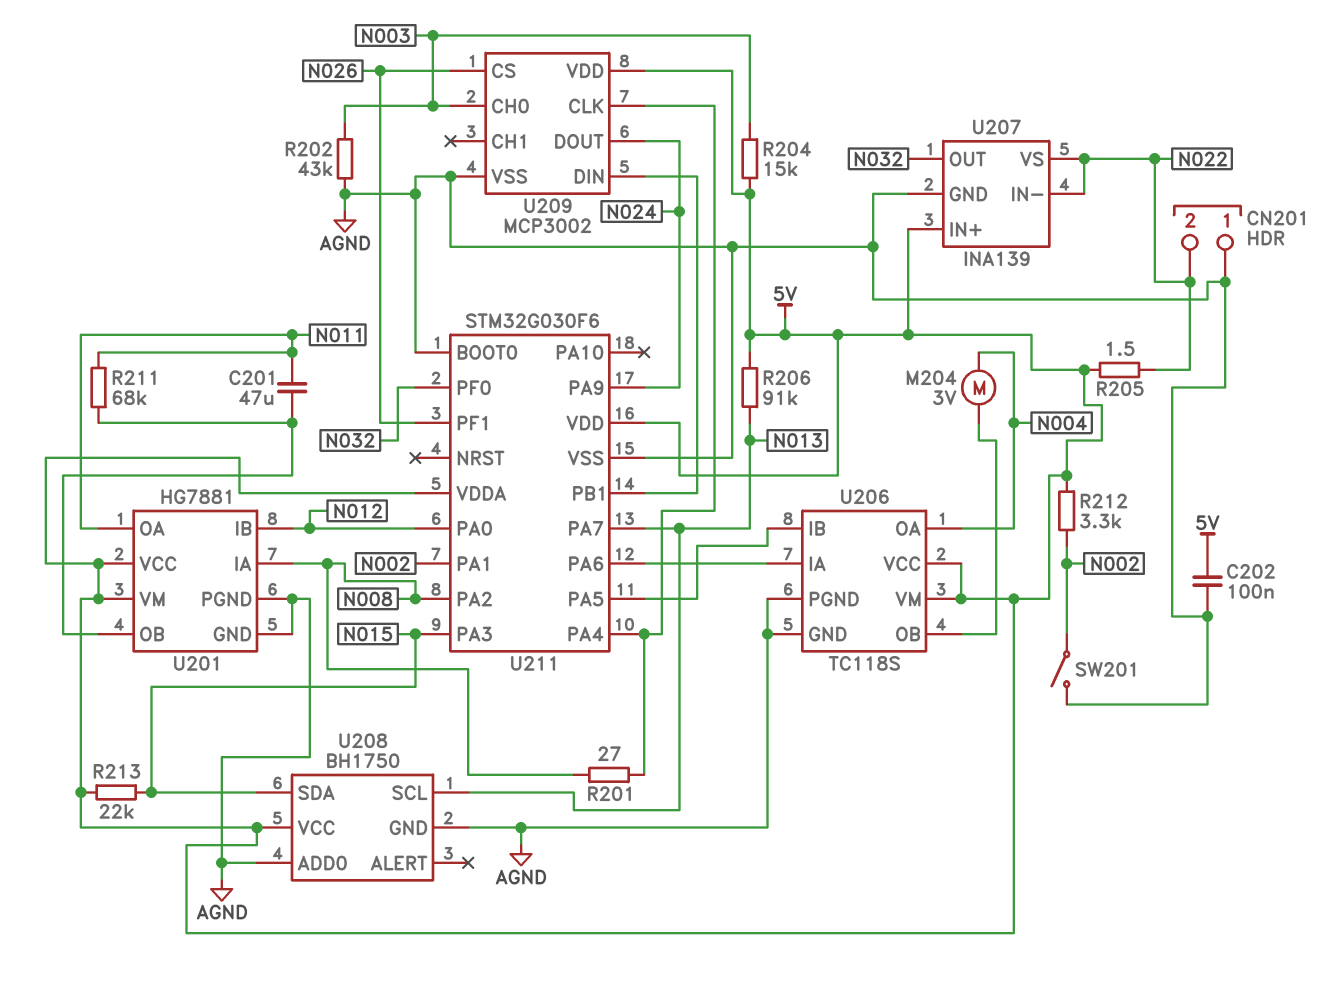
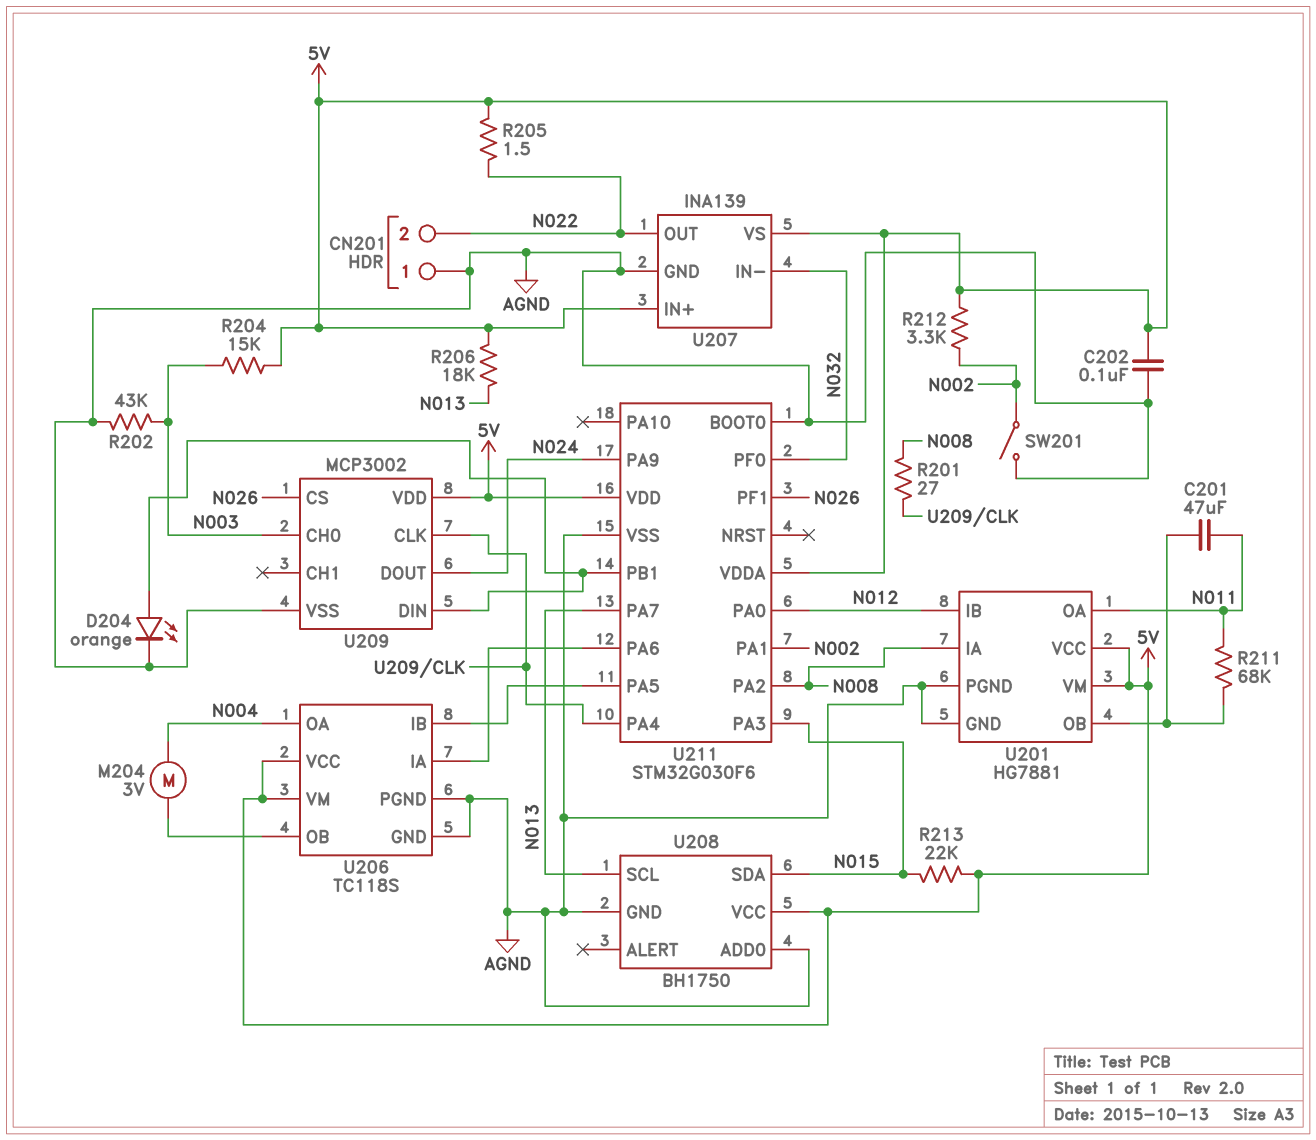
D204: none -> LED orange (A U209/DIN, K AGND)
R206: 91k (5V, N013) -> 18k (5V, N013)
U207 pin IN-: N022 -> N032
U207 pin OUT: N032 -> N022
U207 pin VS: N022 -> 5V

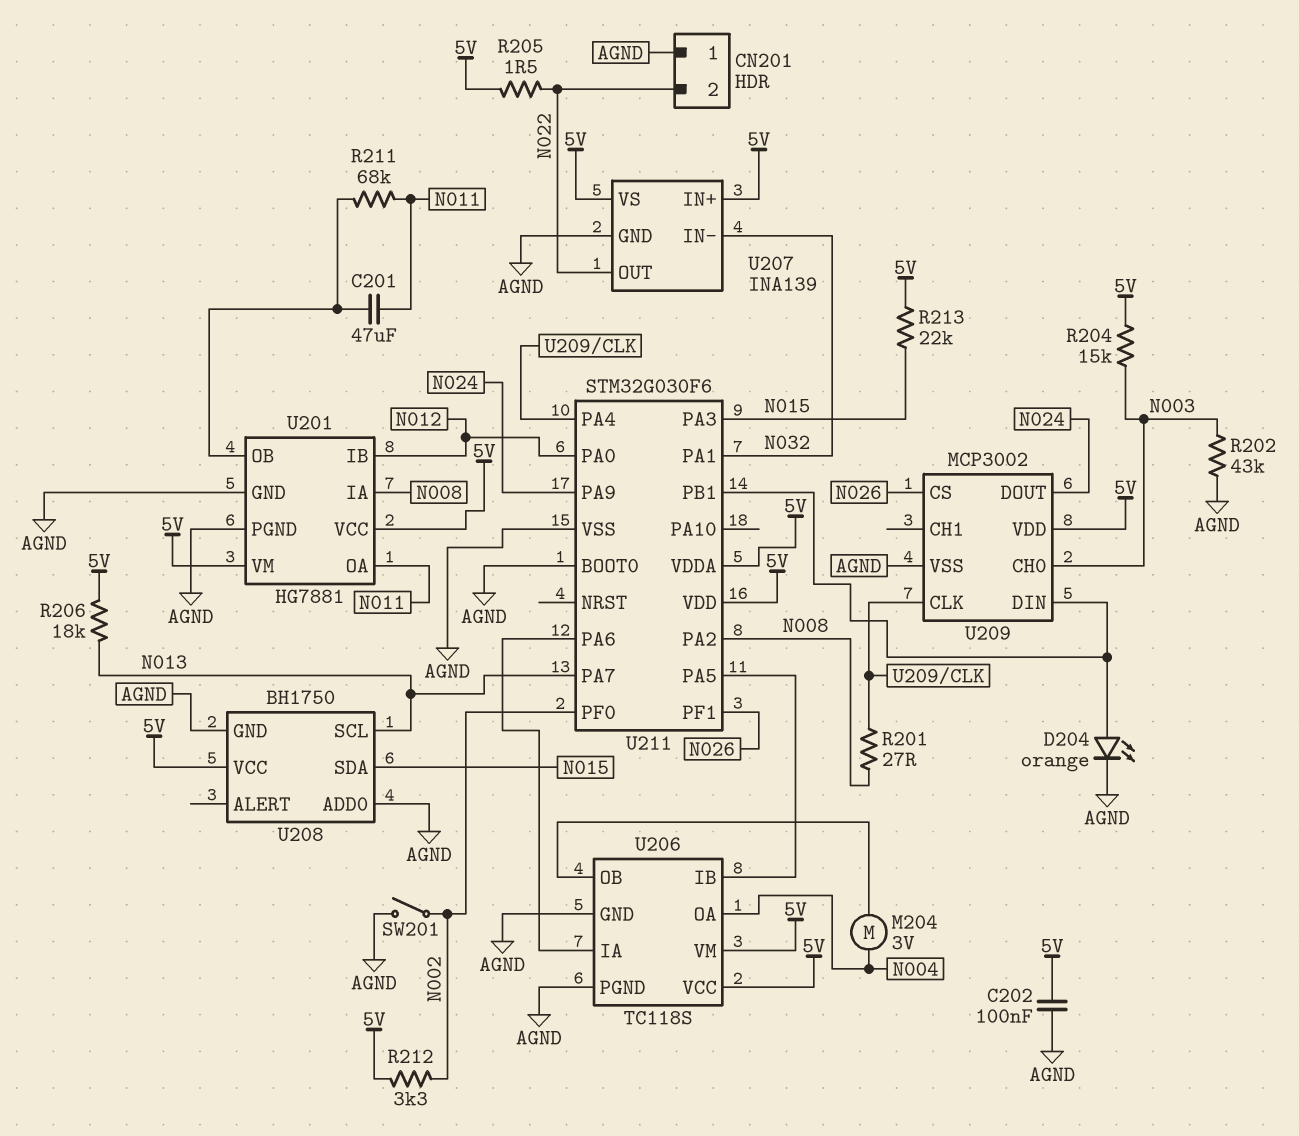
U211 pin PA1: N002 -> N032
U211 pin PF0: N032 -> N002

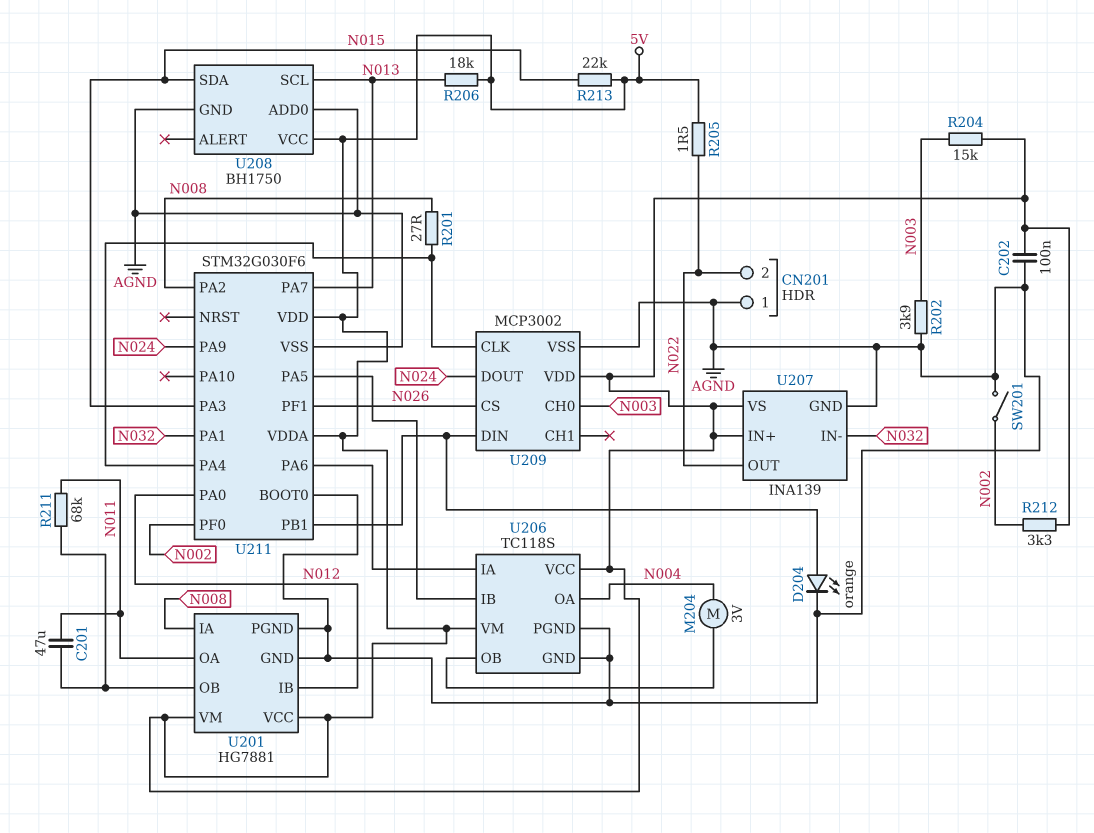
R202: 43k (AGND, N003) -> 3.9k (AGND, N003)

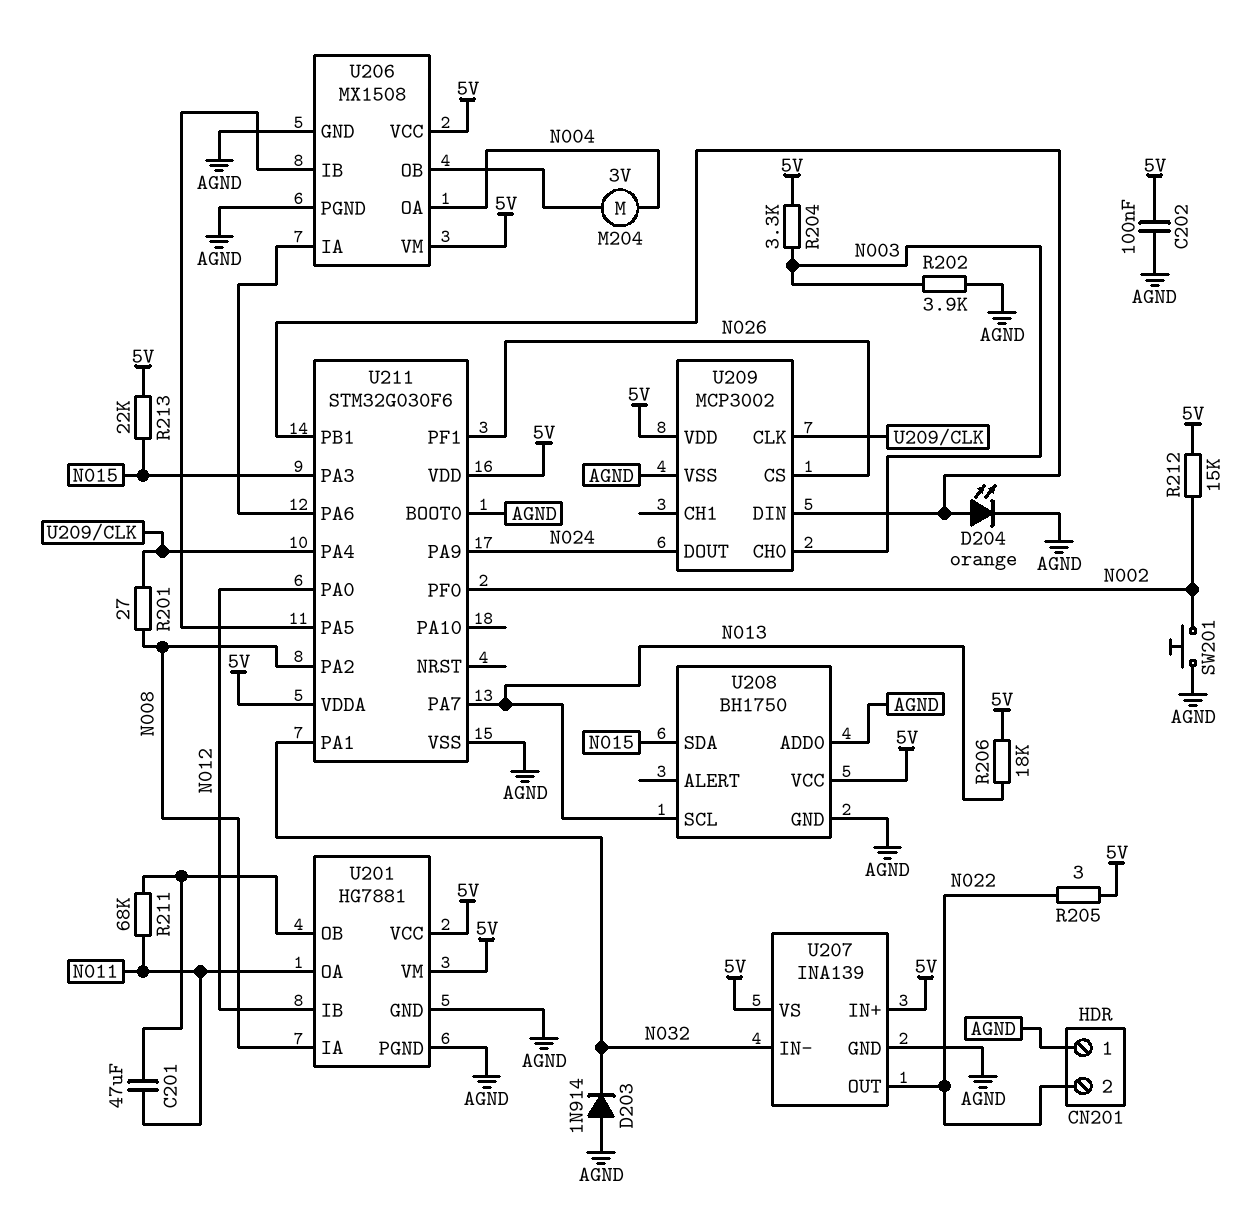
D203: none -> diode 1N914 (A AGND, K N032)
R204: 15k (5V, N003) -> 3.3k (5V, N003)
R205: 1.5 (5V, N022) -> 3 (5V, N022)
R212: 3.3k (5V, N002) -> 15k (5V, N002)
SW201: switch (AGND, N002) -> button (AGND, N002)
U206: TC118S -> MX1508

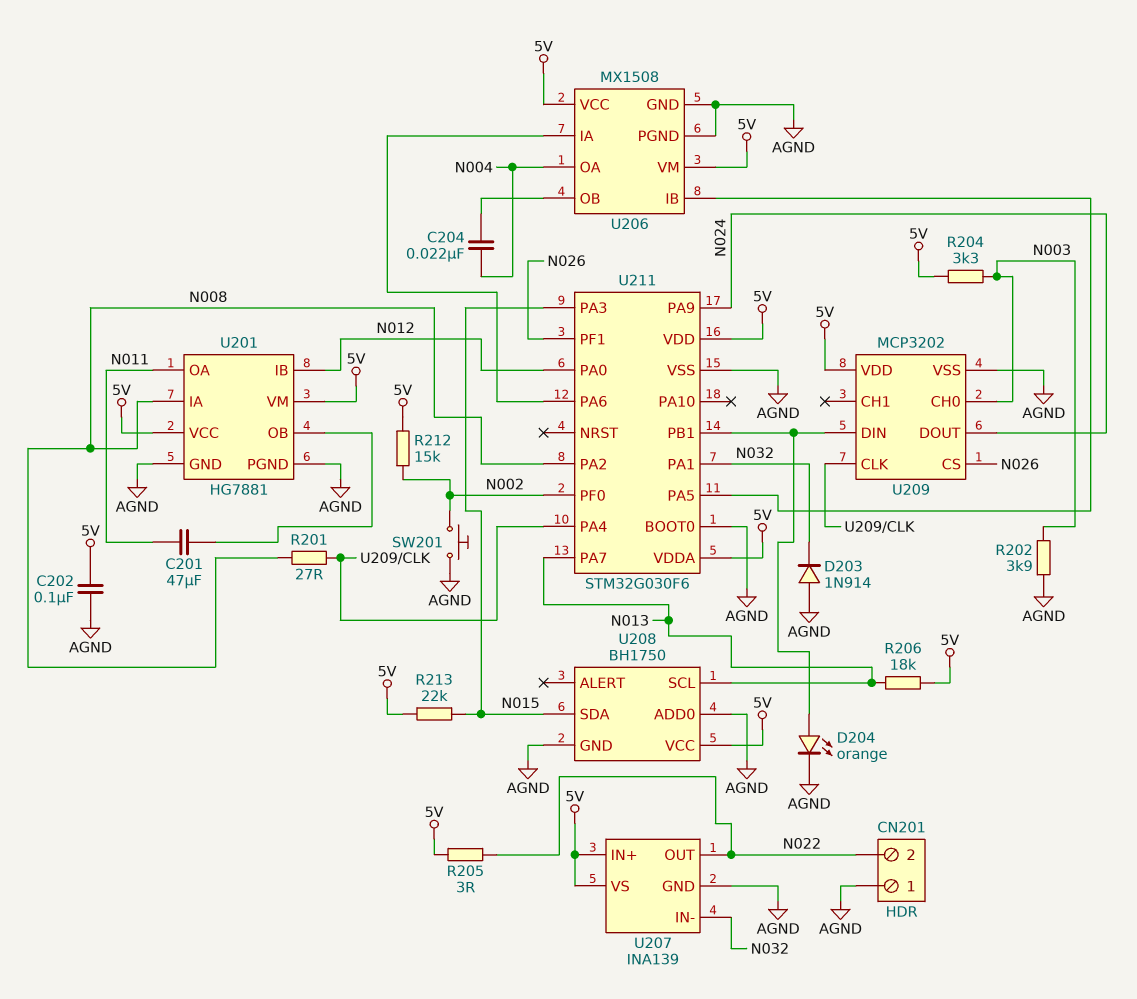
C204: none -> 22nF (N004, U206/OB)
M204: motor 3V (N004, U206/OB) -> none
R211: 68k (N011, U201/OB) -> none
U209: MCP3002 -> MCP3202

